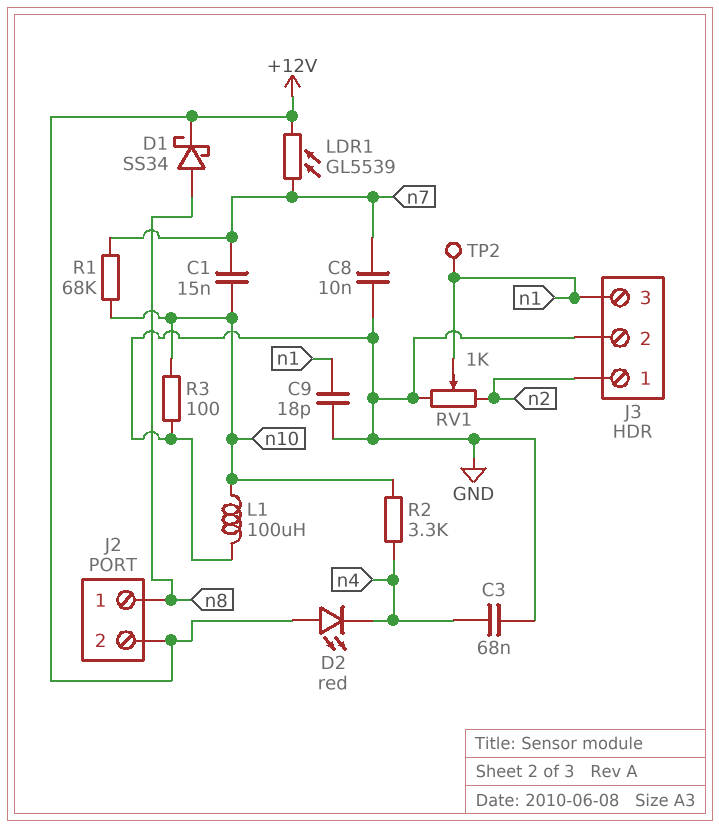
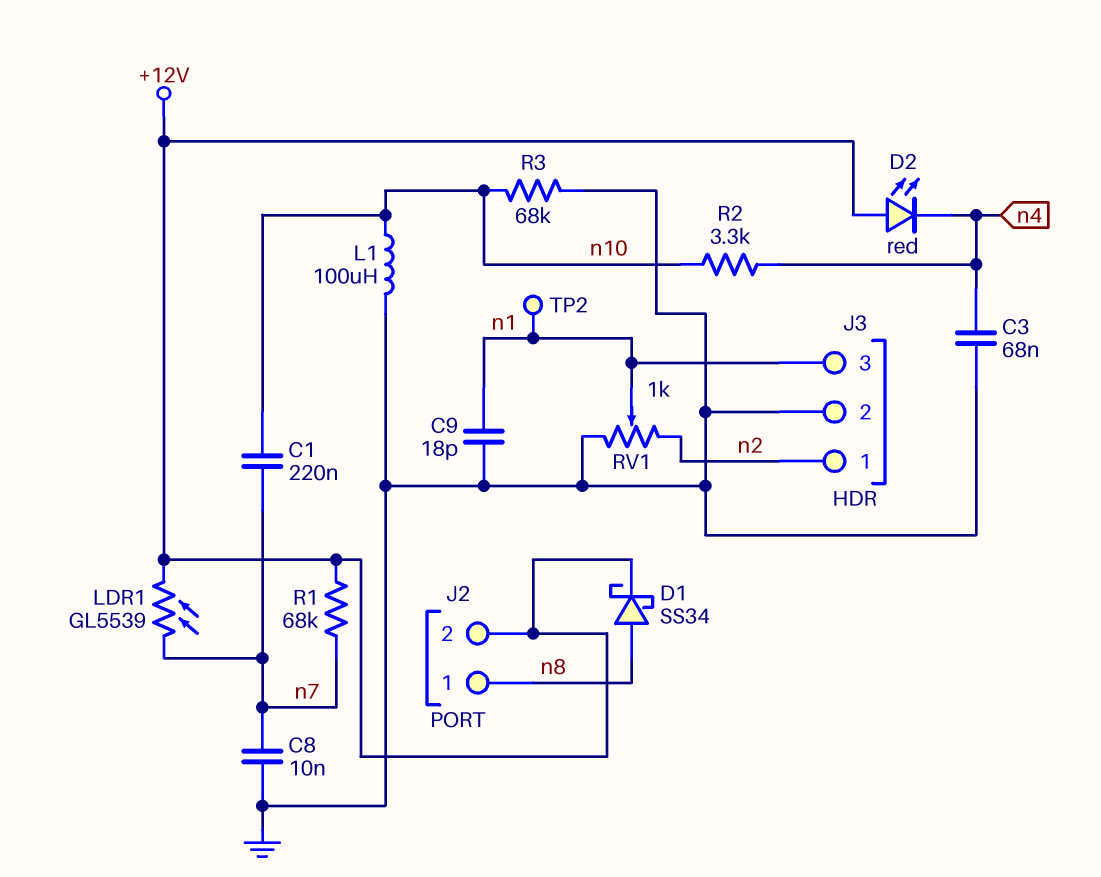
C1: 15nF (n7, n10) -> 220nF (n7, n10)
R1: 68k (n7, n10) -> 68k (+12V, n7)
R3: 100 (GND, n10) -> 68k (GND, n10)

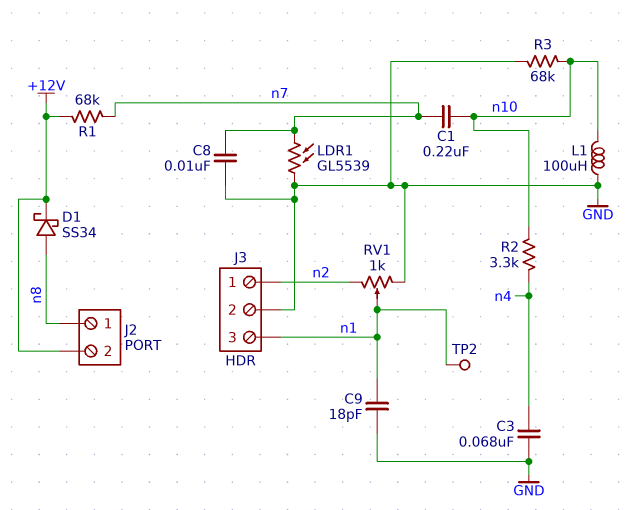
D2: LED red (A +12V, K n4) -> none
LDR1: GL5539 (+12V, n7) -> GL5539 (GND, n7)

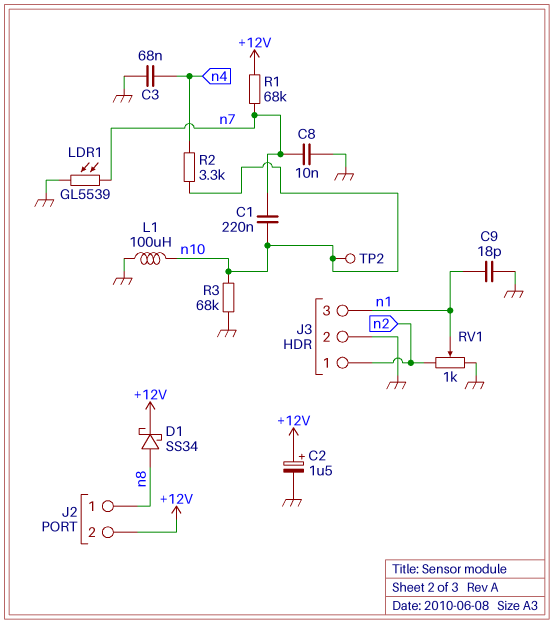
C2: none -> 1.5uF (plus +12V, minus GND)
TP2: test point (n1) -> test point (n10)

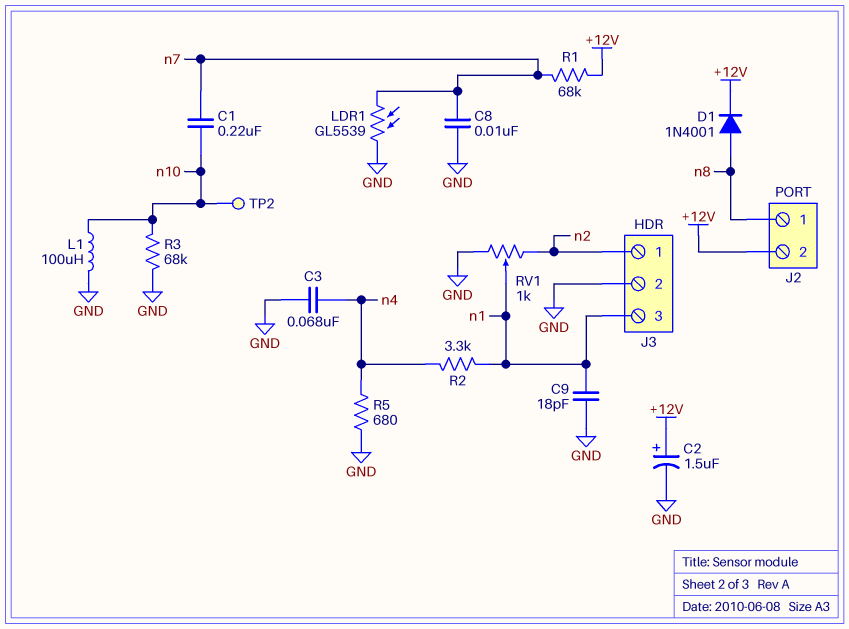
D1: schottky SS34 (A n8, K +12V) -> diode 1N4001 (A n8, K +12V)
R2: 3.3k (n4, n10) -> 3.3k (n1, n4)
R5: none -> 680 (GND, n4)

